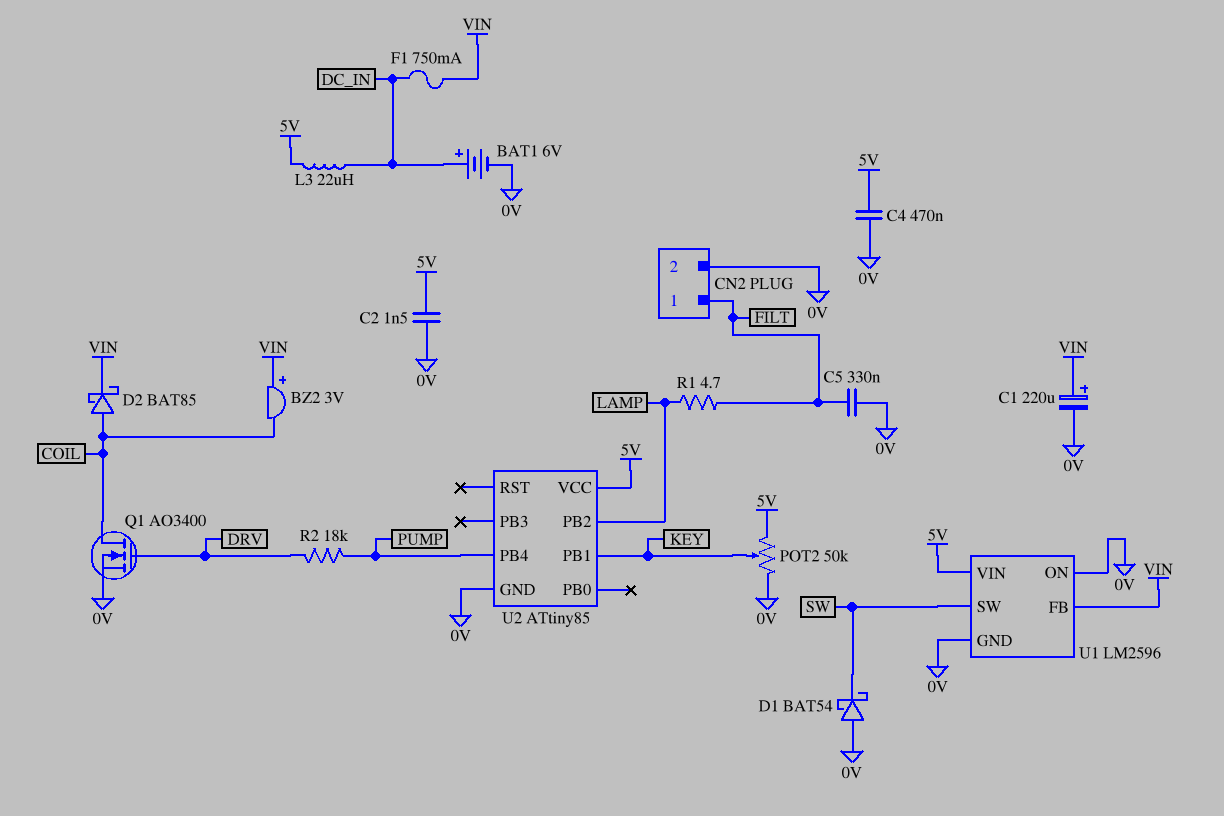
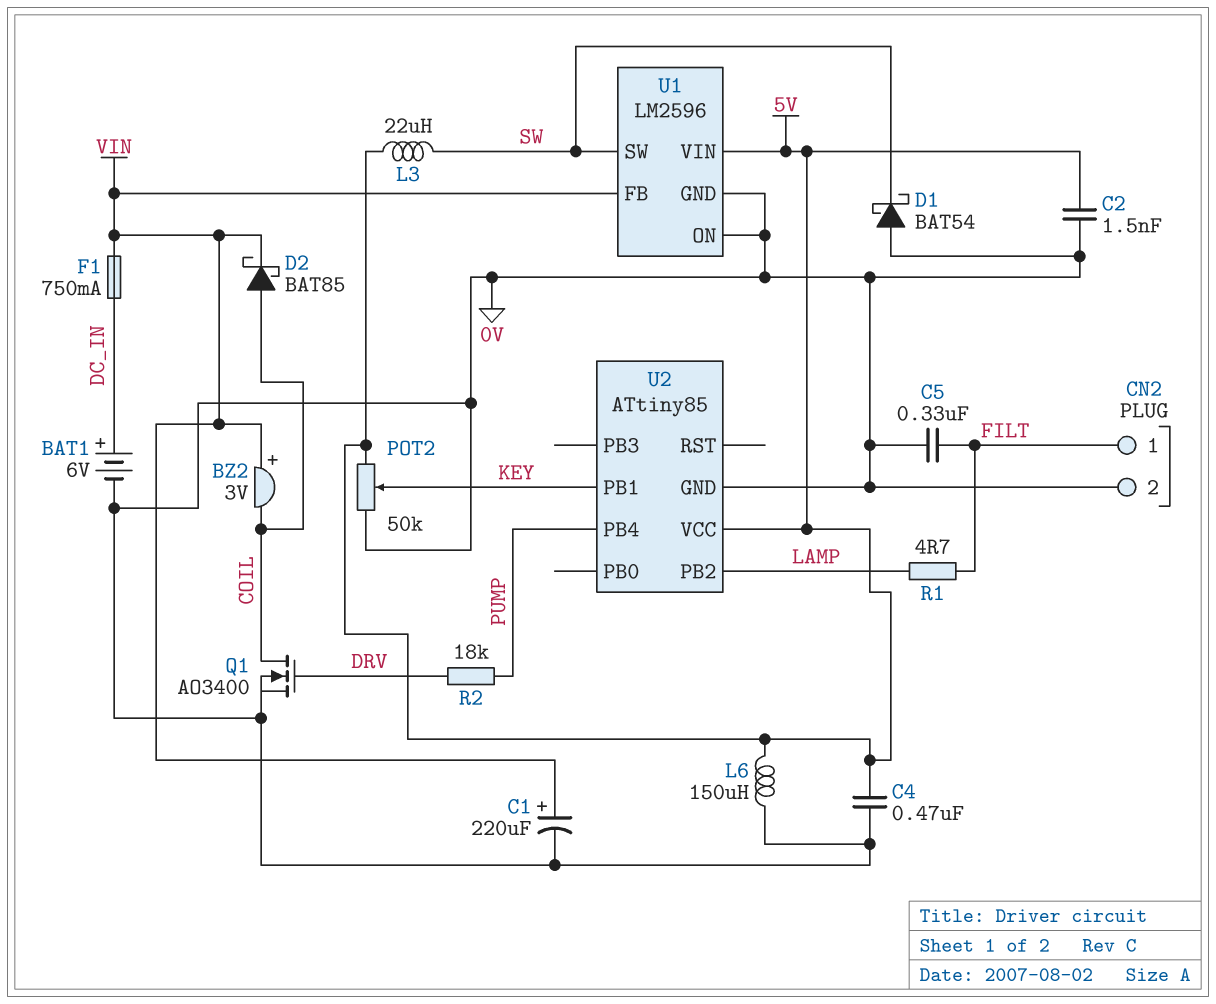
L3: 22uH (5V, DC_IN) -> 22uH (5V, SW)
L6: none -> 150uH (0V, 5V)

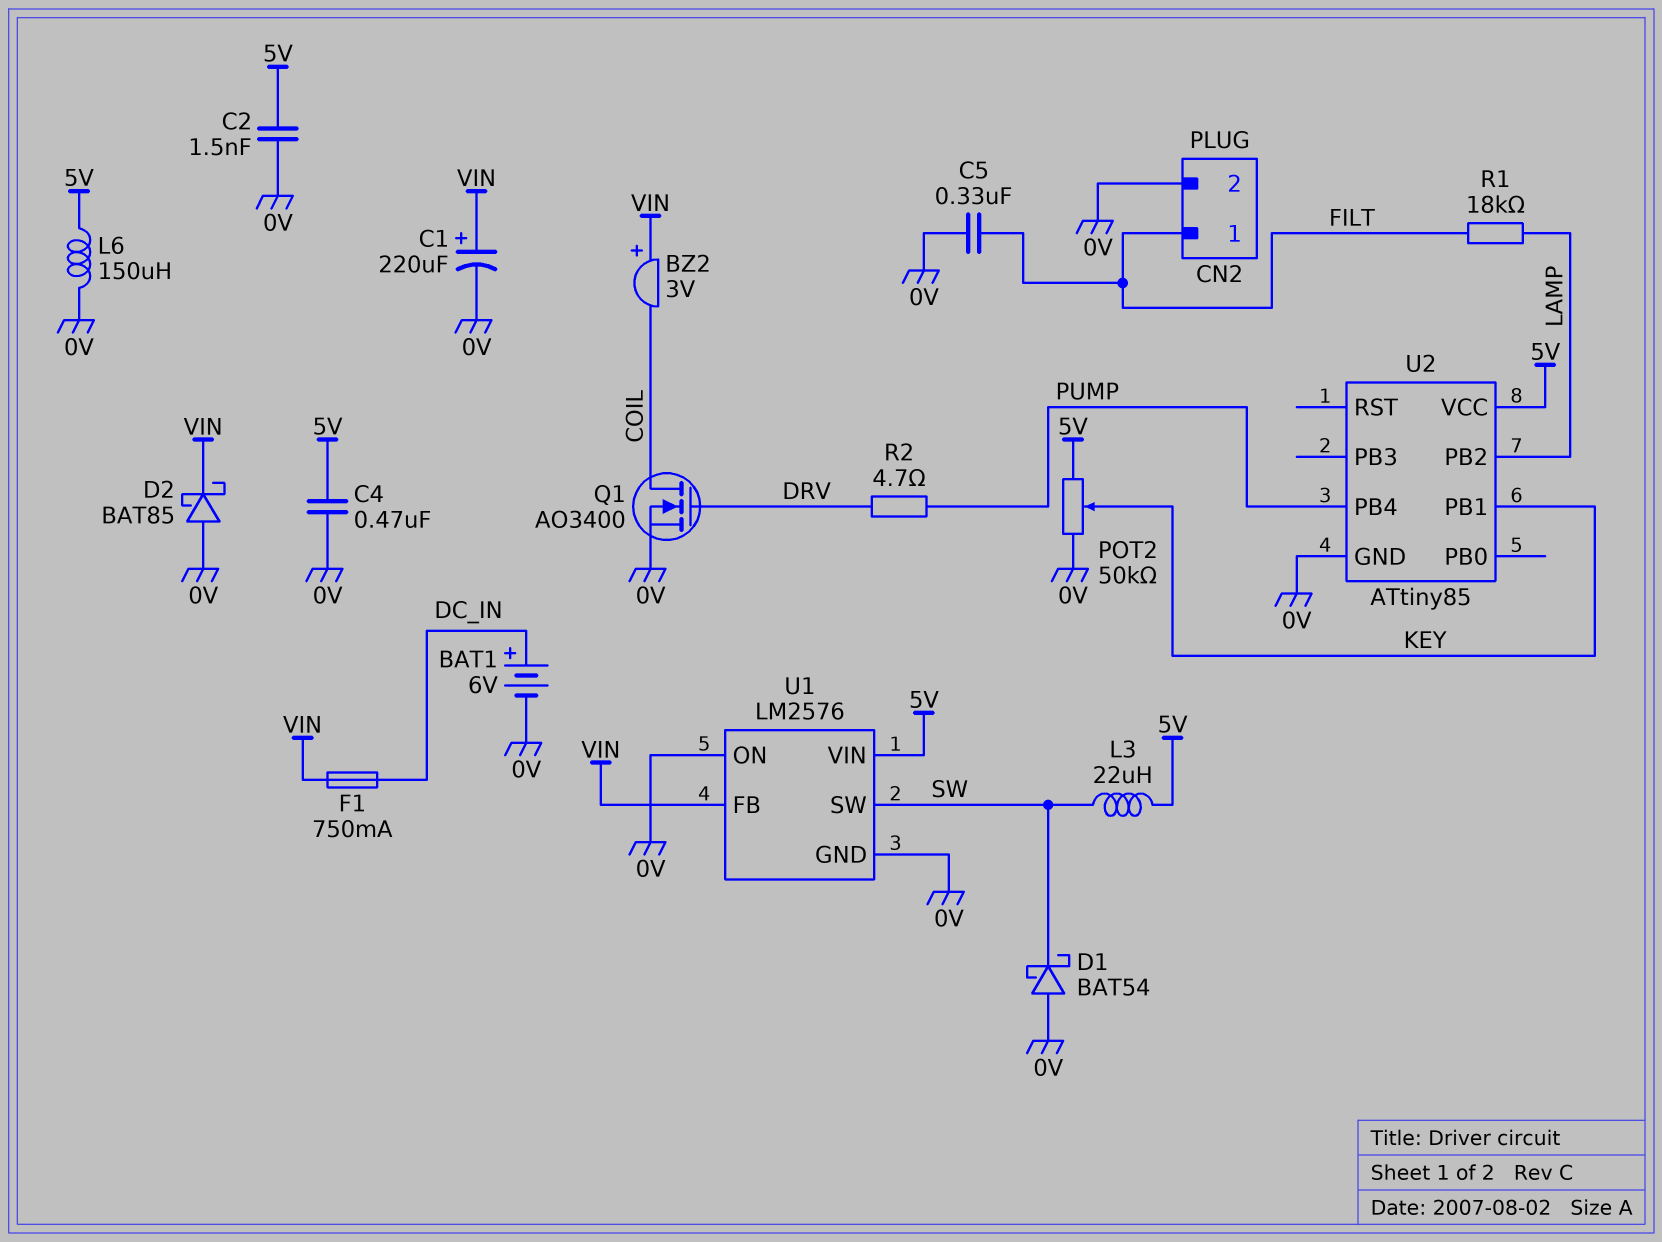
D2: schottky BAT85 (A COIL, K VIN) -> schottky BAT85 (A 0V, K VIN)
R1: 4.7 (FILT, LAMP) -> 18k (FILT, LAMP)
R2: 18k (DRV, PUMP) -> 4.7 (DRV, PUMP)
U1: LM2596 -> LM2576

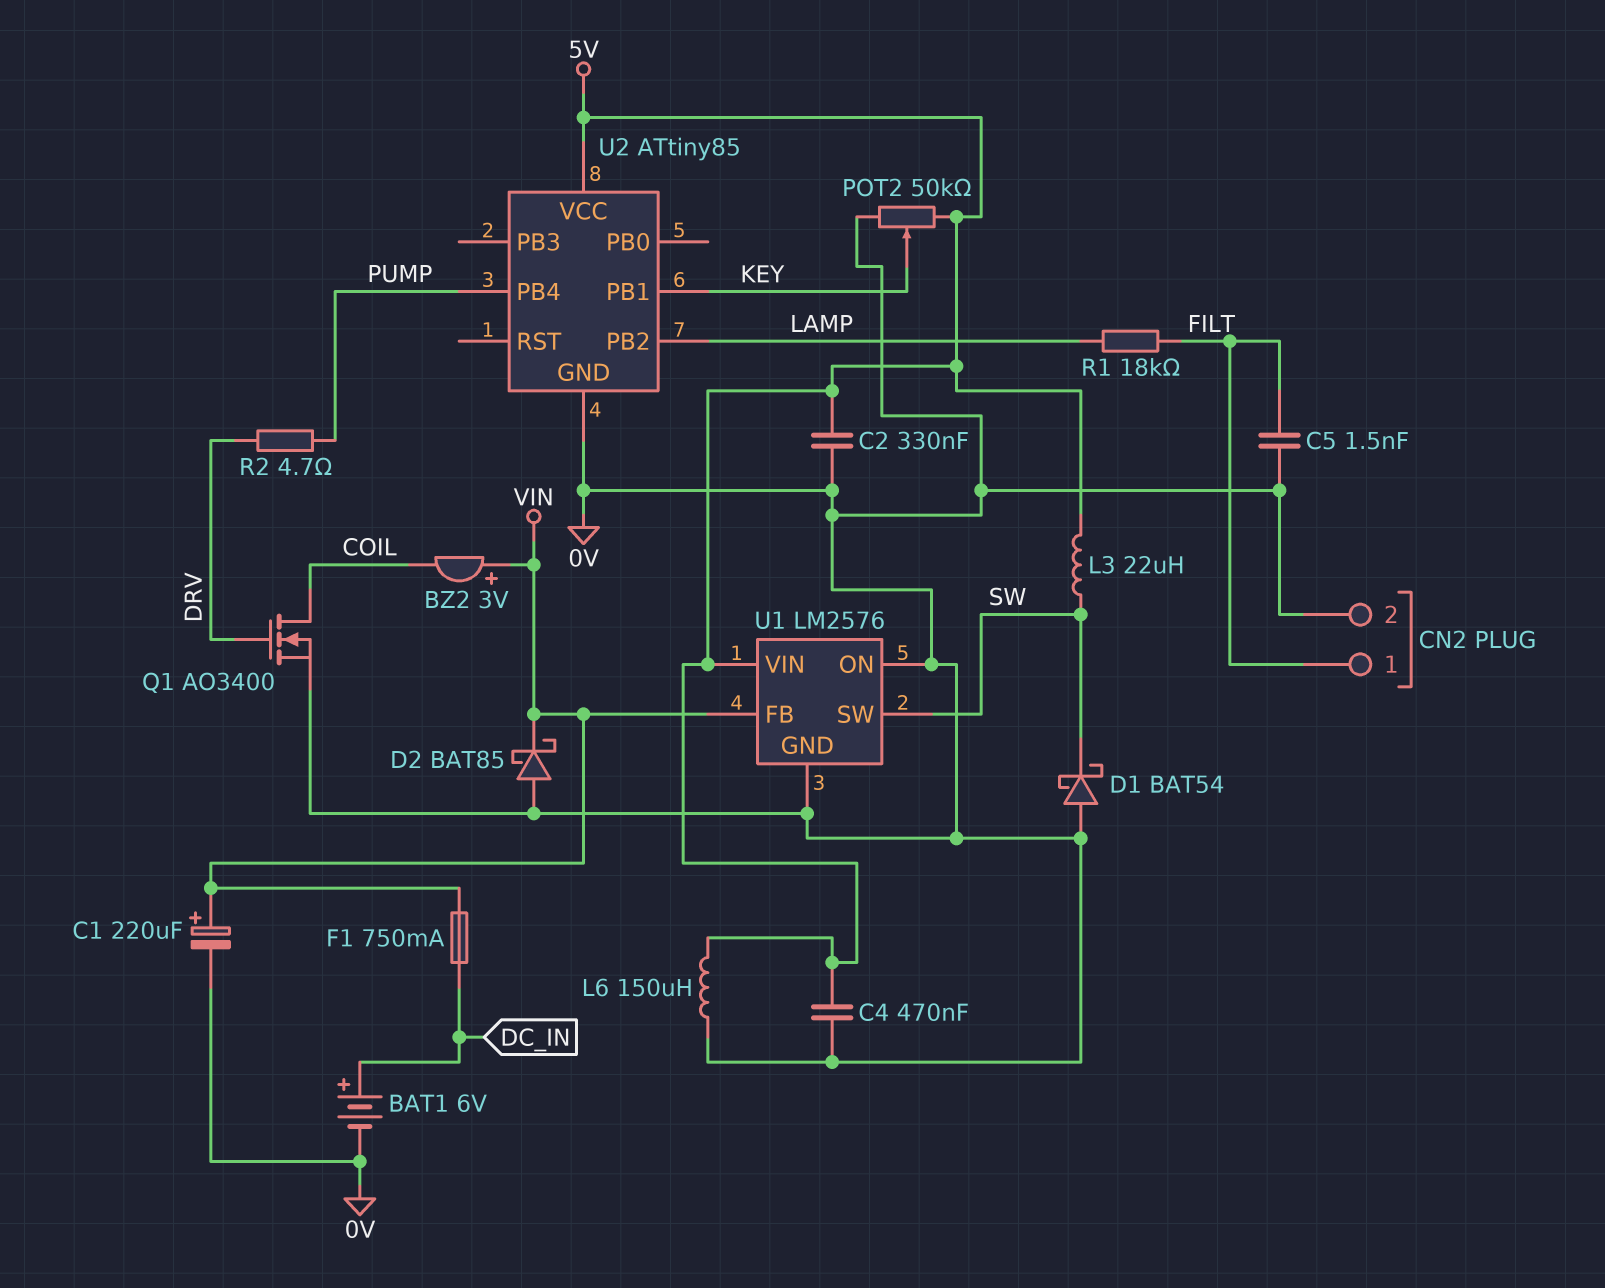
C2: 1.5nF (0V, 5V) -> 330nF (0V, 5V)
C5: 330nF (0V, FILT) -> 1.5nF (0V, FILT)

